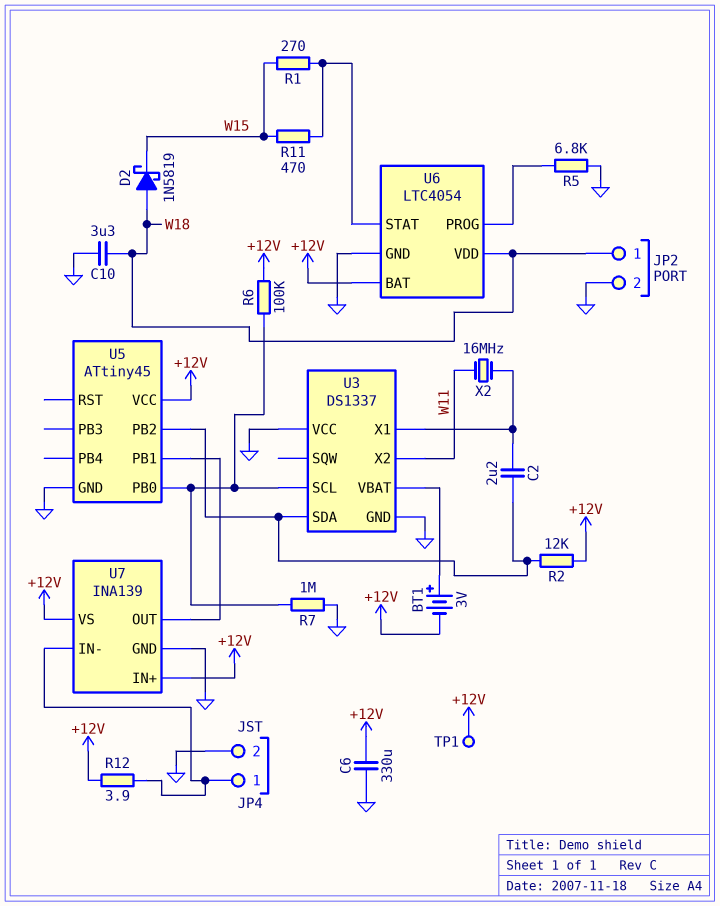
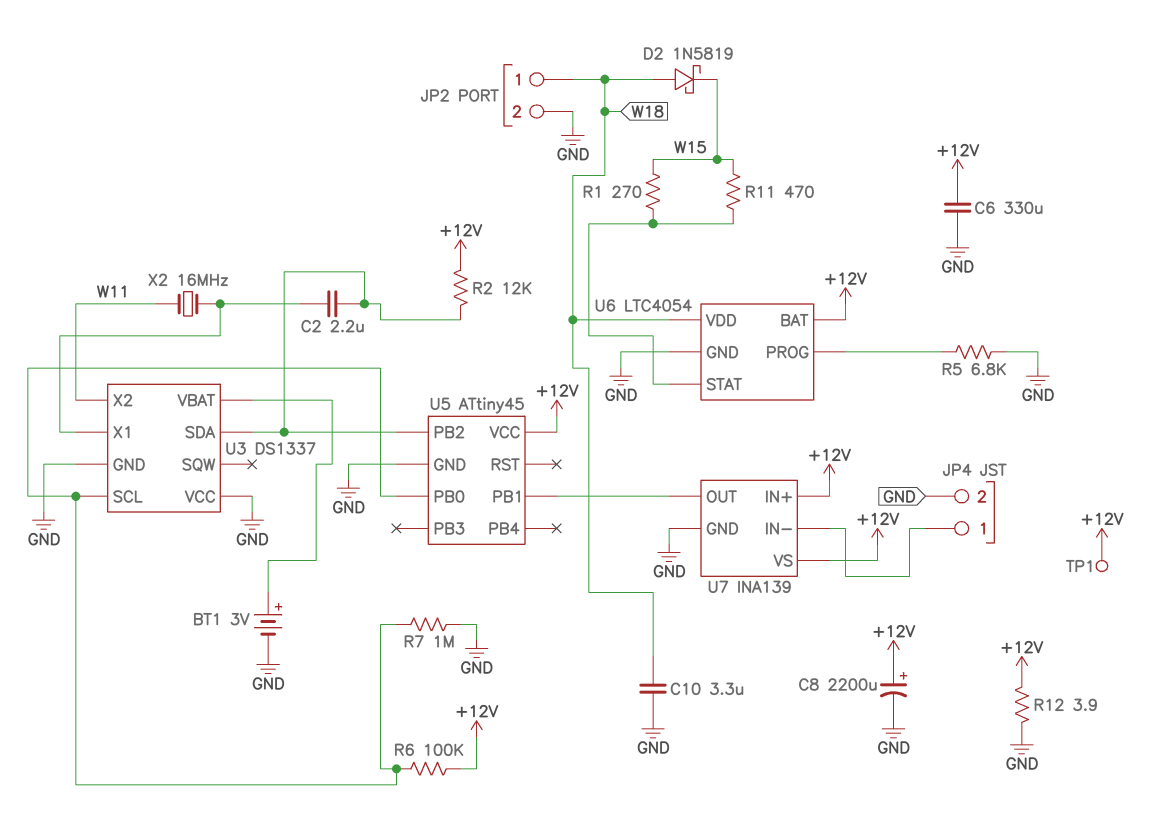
BT1: 3V (plus U3/VBAT, minus +12V) -> 3V (plus U3/VBAT, minus GND)
C8: none -> 2200uF (plus +12V, minus GND)
R12: 3.9 (+12V, JP4/1) -> 3.9 (+12V, GND)

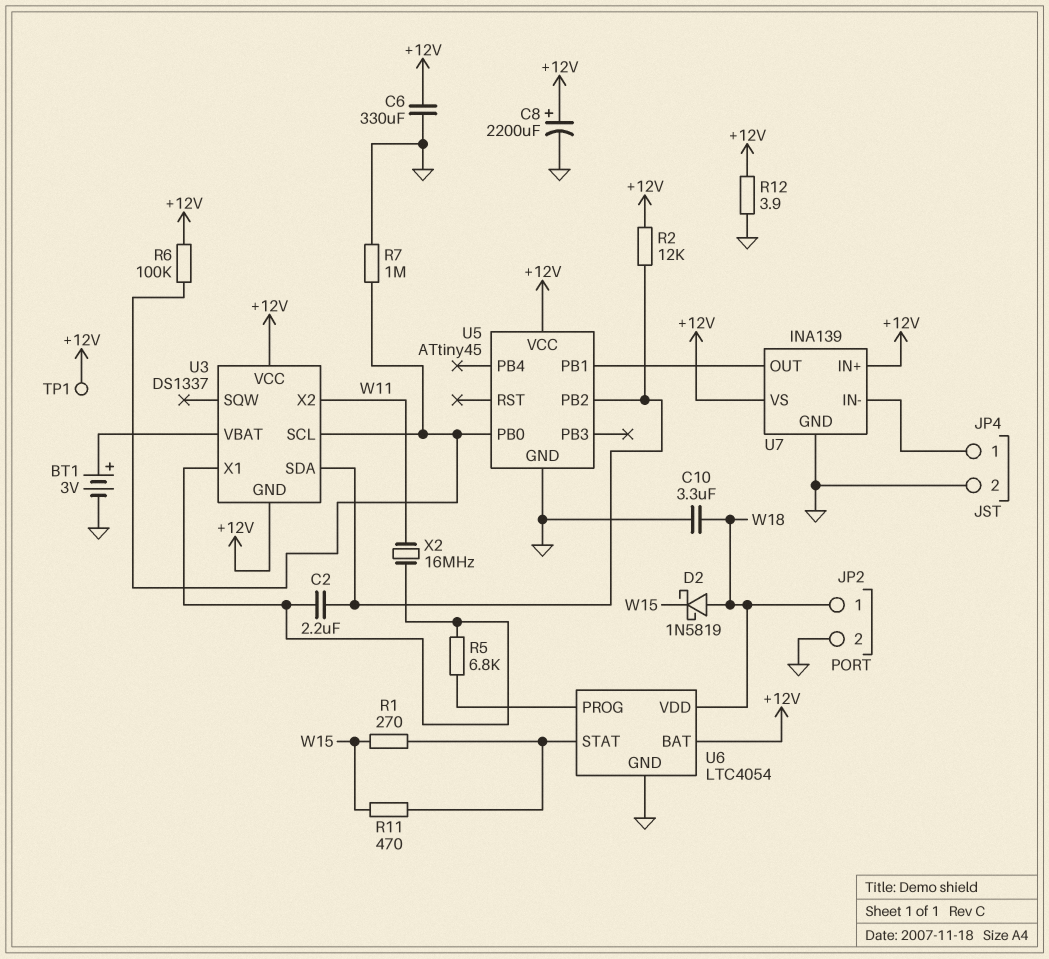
R5: 6.8k (GND, U6/PROG) -> 6.8k (U3/X1, U6/PROG)
U3 pin GND: GND -> +12V
U3 pin VCC: GND -> +12V

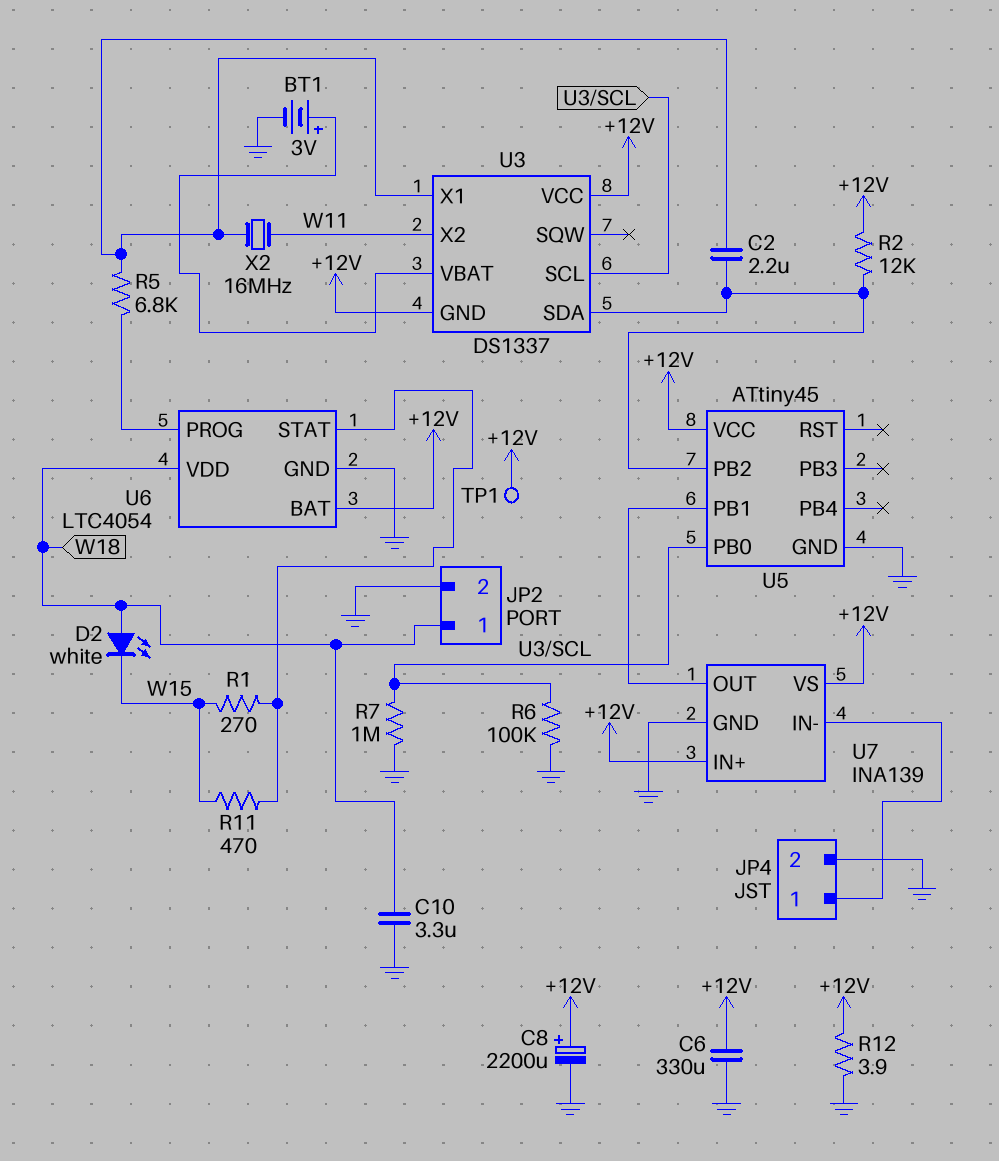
D2: schottky 1N5819 (A W18, K W15) -> LED white (A W18, K W15)
R6: 100k (+12V, U3/SCL) -> 100k (GND, U3/SCL)

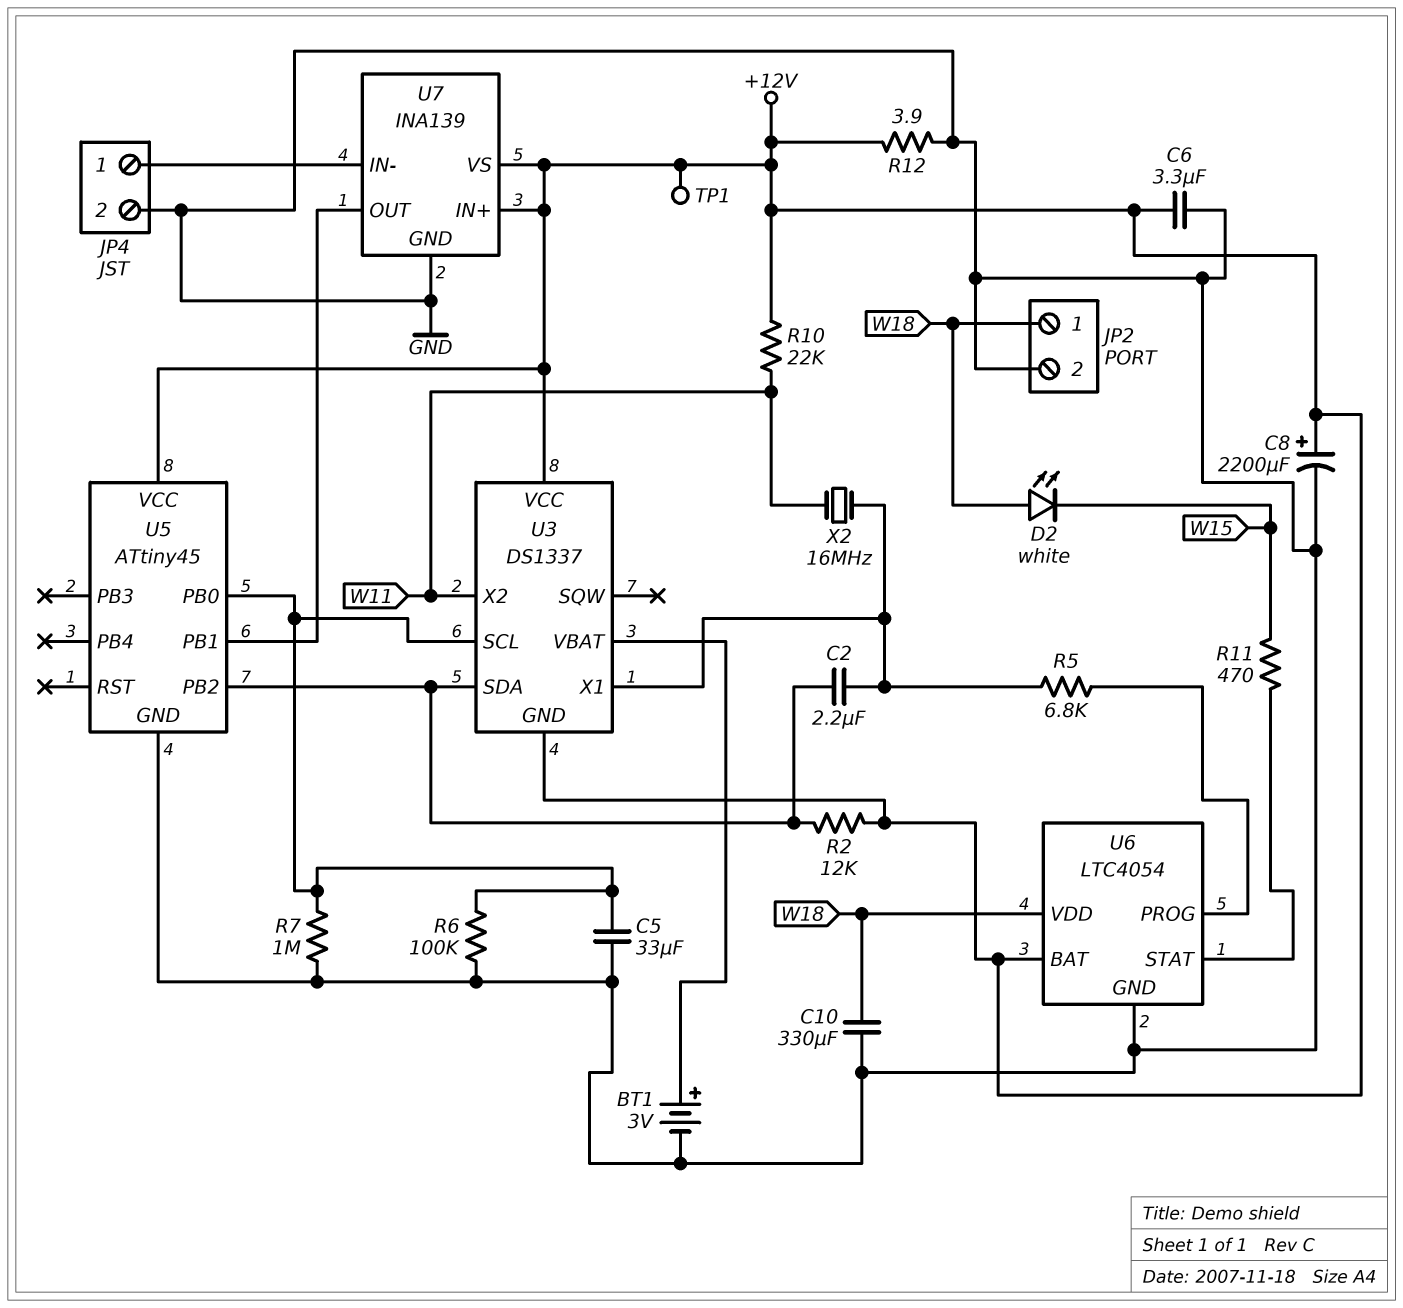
C5: none -> 33uF (GND, U3/SCL)
C6: 330uF (+12V, GND) -> 3.3uF (+12V, GND)
C10: 3.3uF (GND, W18) -> 330uF (GND, W18)
R1: 270 (U6/STAT, W15) -> none
R10: none -> 22k (+12V, W11)

